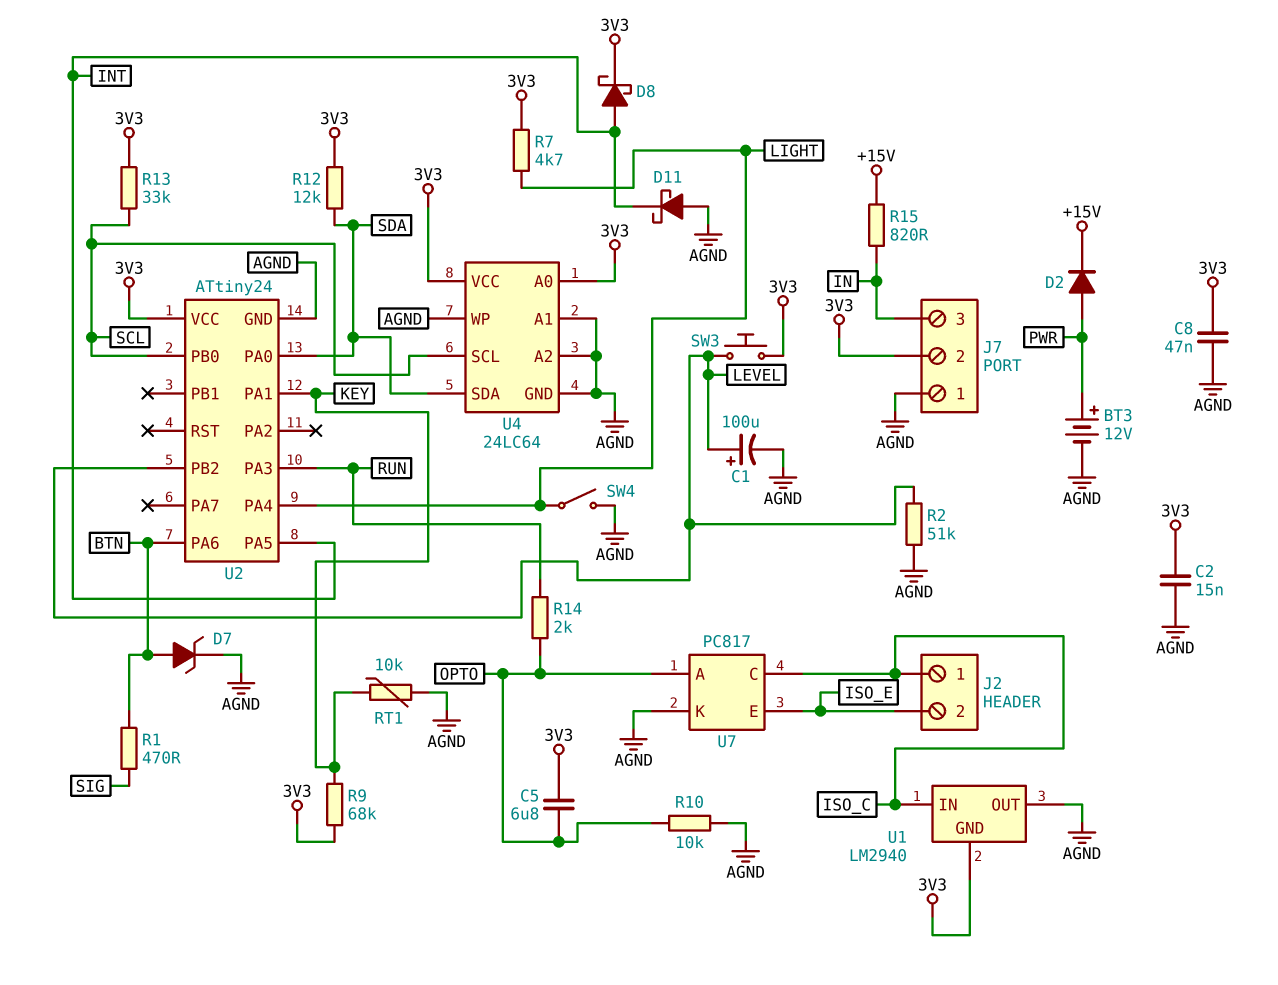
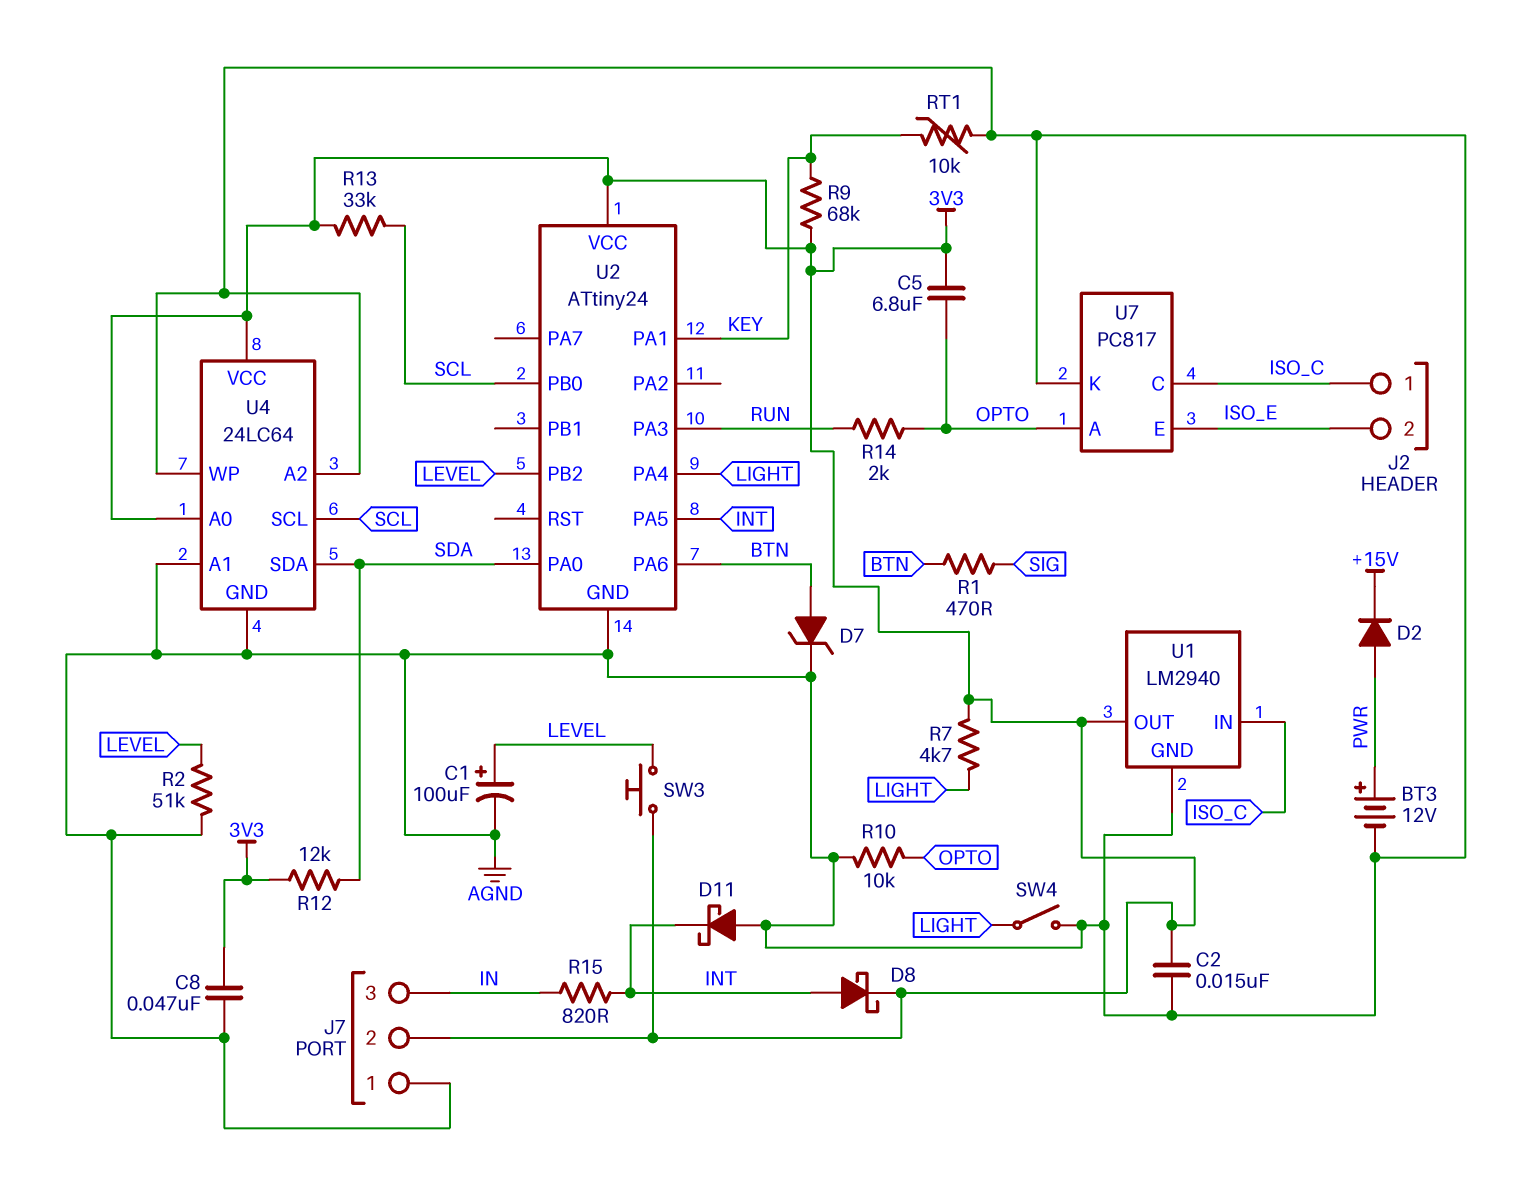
R15: 820 (+15V, IN) -> 820 (IN, INT)
U1 pin GND: 3V3 -> AGND
U1 pin OUT: AGND -> 3V3

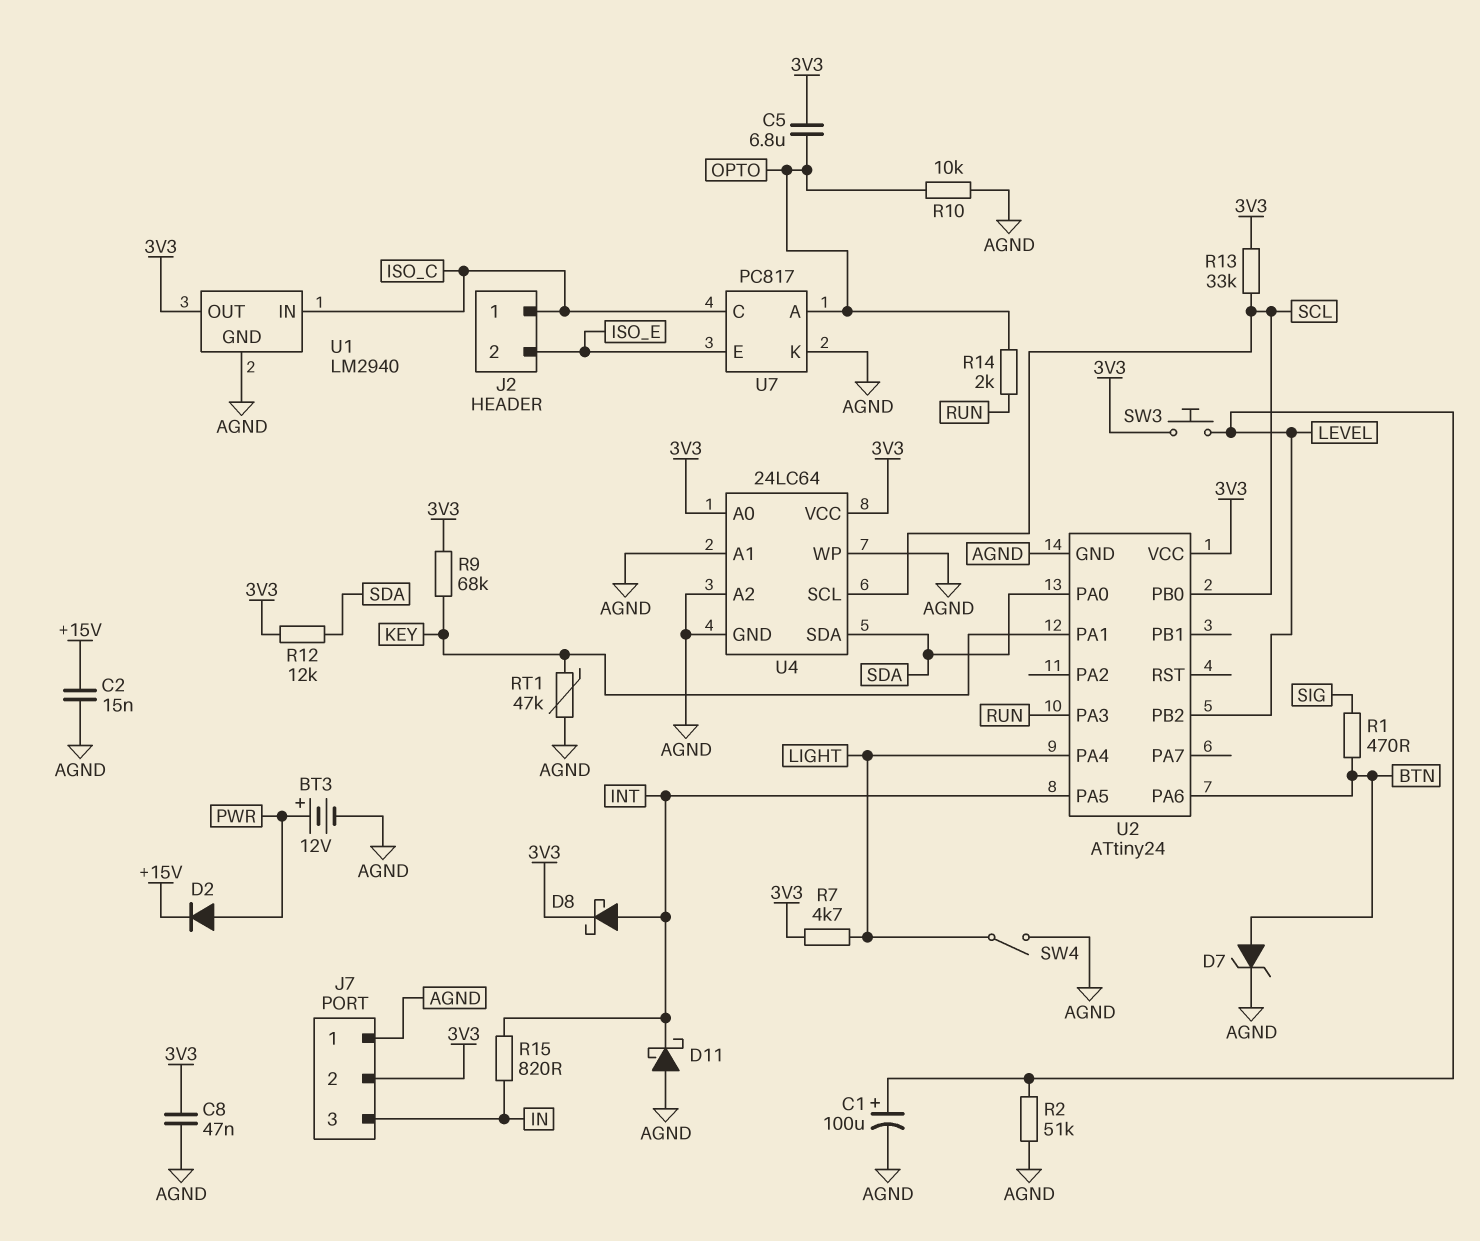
C2: 15nF (3V3, AGND) -> 15nF (+15V, AGND)
RT1: 10k (AGND, KEY) -> 47k (AGND, KEY)

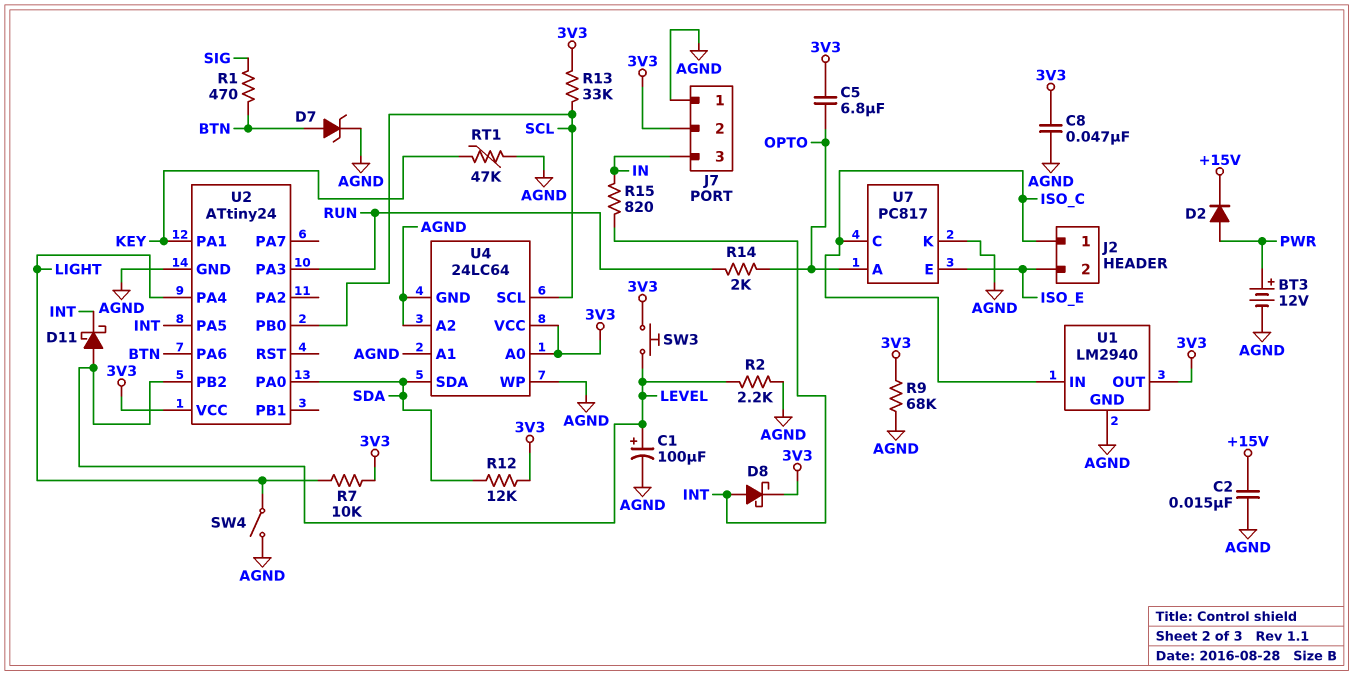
D11: schottky (A AGND, K INT) -> schottky (A LEVEL, K INT)
R2: 51k (AGND, LEVEL) -> 2.2k (AGND, LEVEL)
R7: 4.7k (3V3, LIGHT) -> 10k (3V3, LIGHT)
R9: 68k (3V3, KEY) -> 68k (3V3, AGND)
R10: 10k (AGND, OPTO) -> none

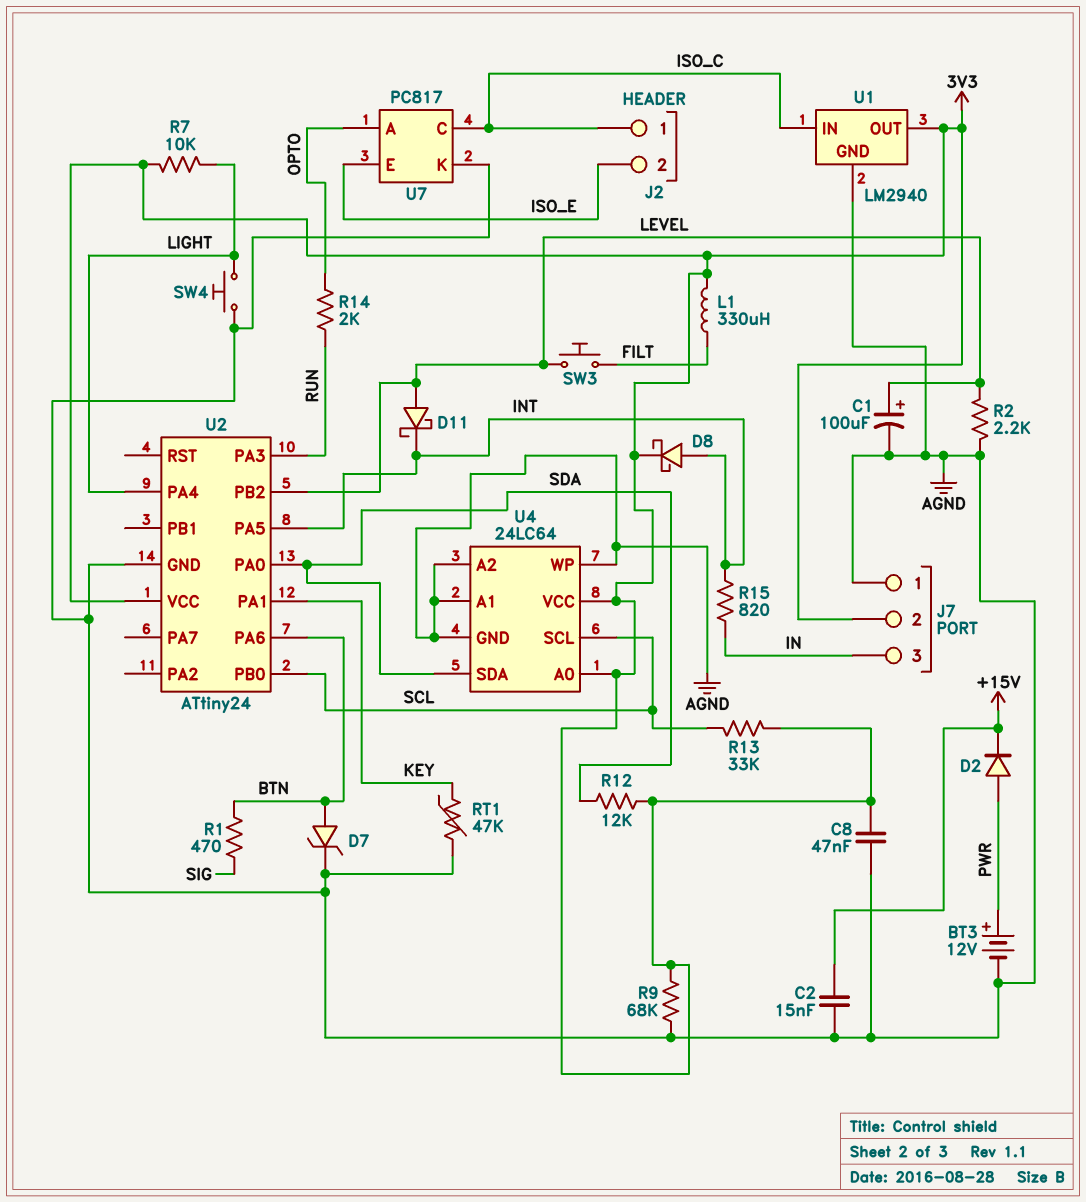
C5: 6.8uF (3V3, OPTO) -> none
L1: none -> 330uH (3V3, FILT)
SW3: button (3V3, LEVEL) -> button (FILT, LEVEL)
SW4: switch (AGND, LIGHT) -> button (AGND, LIGHT)

